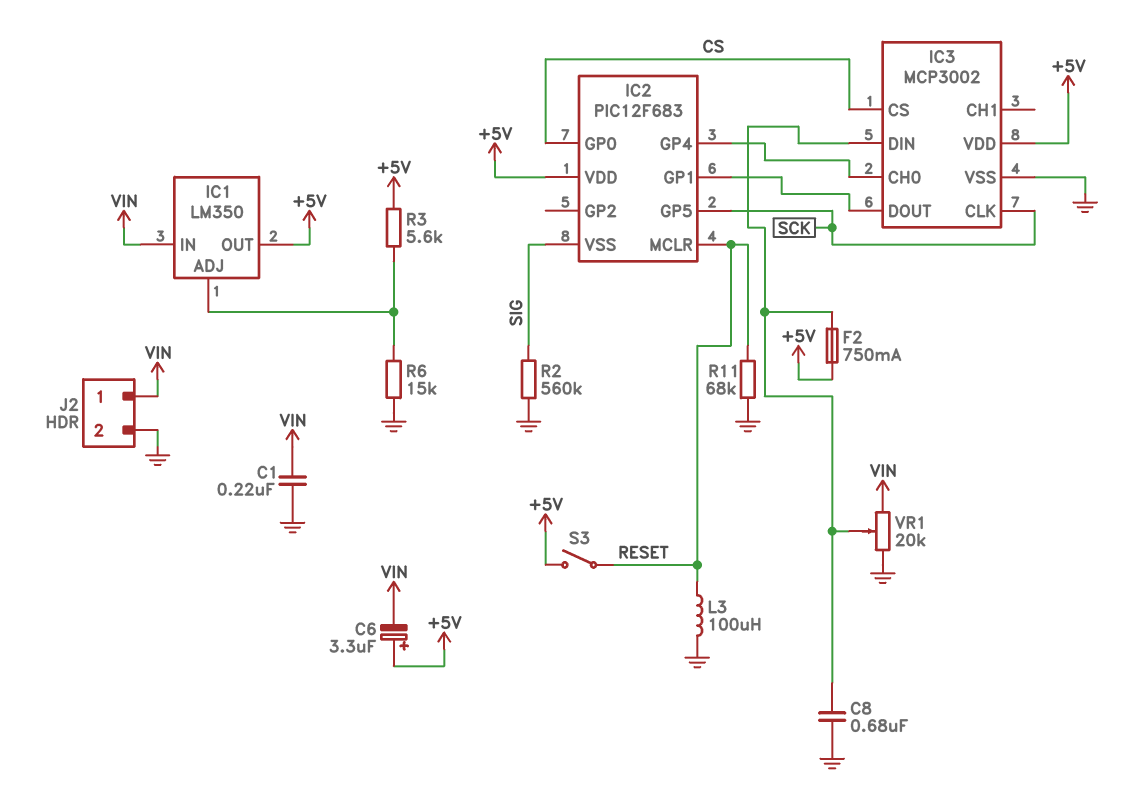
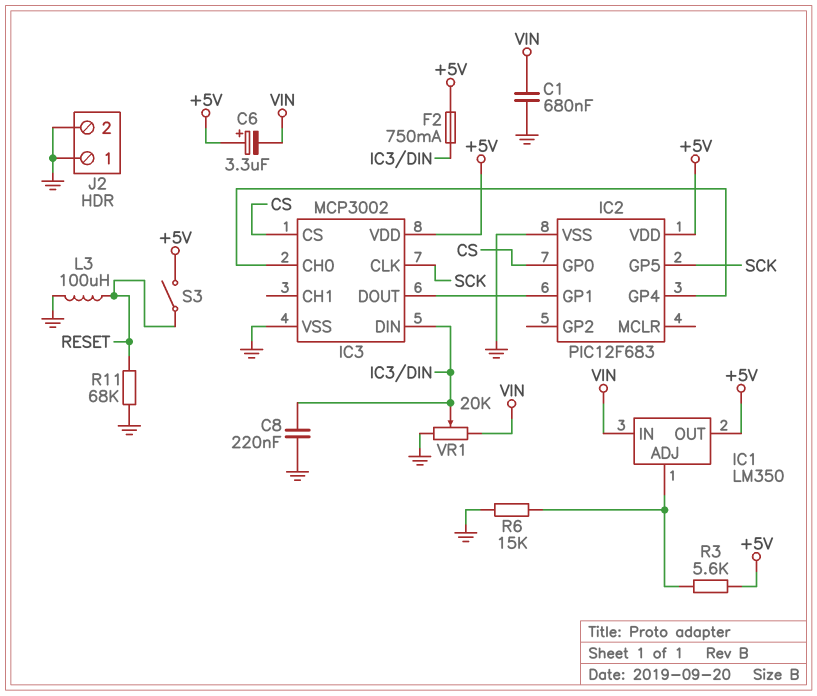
C1: 220nF (GND, VIN) -> 680nF (GND, VIN)
C8: 680nF (GND, IC3/DIN) -> 220nF (GND, IC3/DIN)
IC2 pin MCLR: RESET -> none
IC2 pin VSS: SIG -> GND
J2 pin 1: VIN -> GND
R2: 560k (GND, SIG) -> none

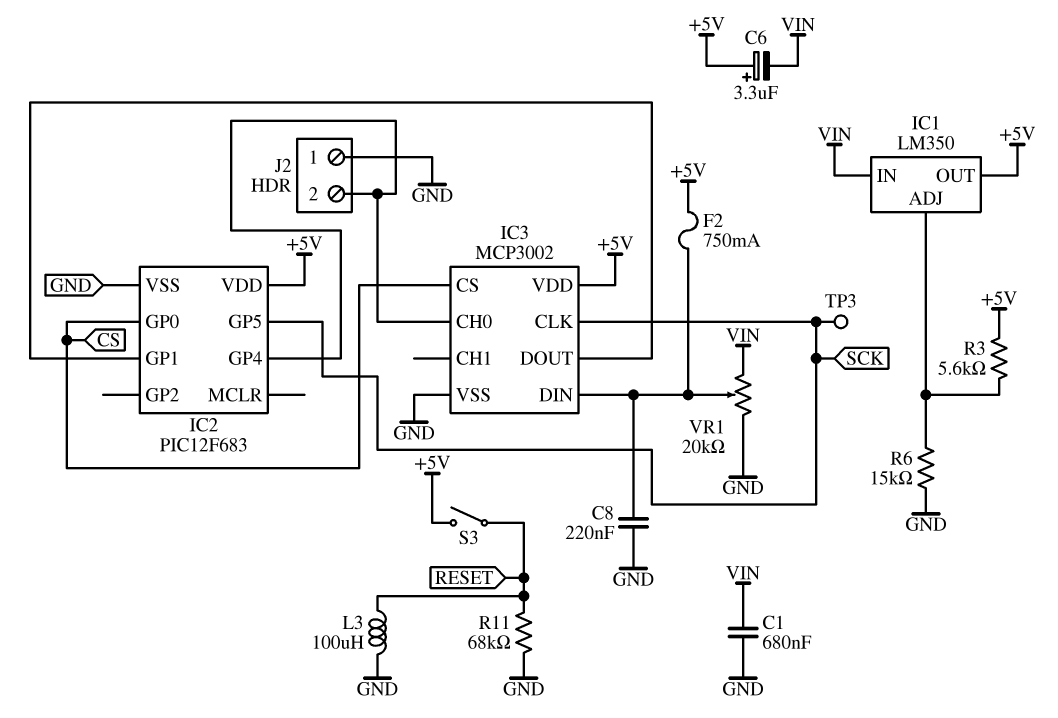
J2 pin 2: GND -> IC2/GP4
TP3: none -> test point (SCK)

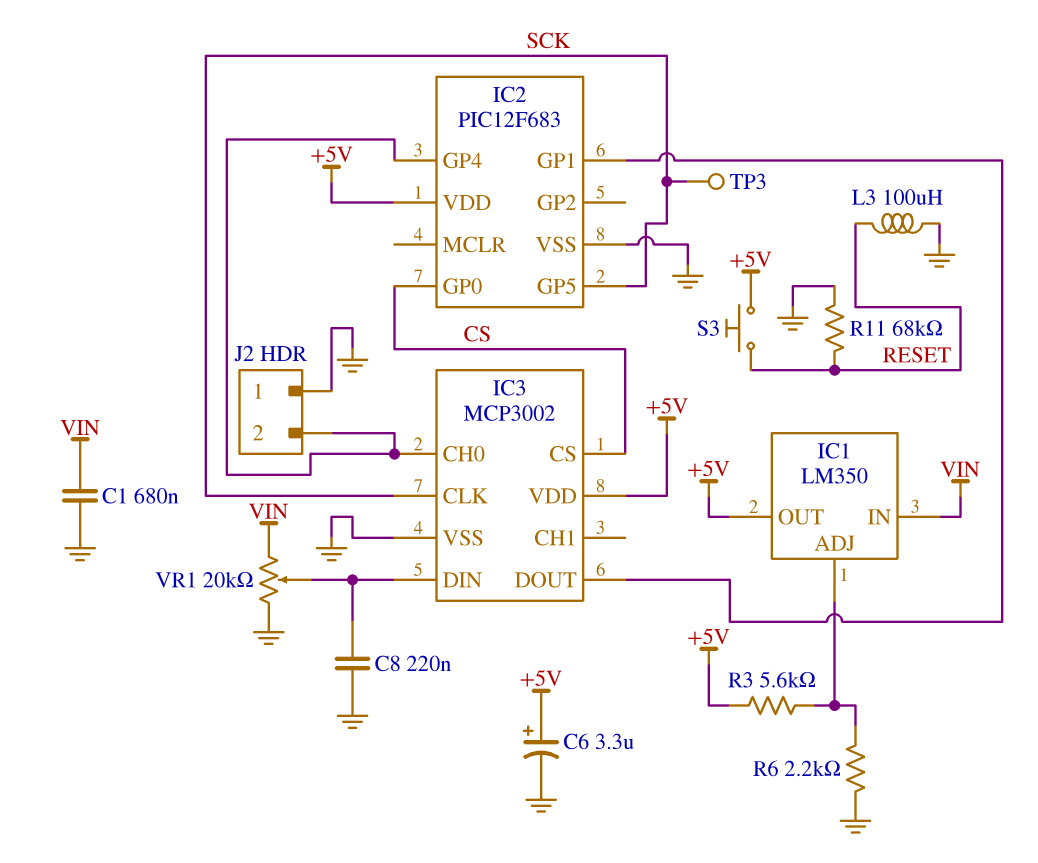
C6: 3.3uF (plus +5V, minus VIN) -> 3.3uF (plus +5V, minus GND)
F2: 750mA (+5V, IC3/DIN) -> none
R6: 15k (GND, IC1/ADJ) -> 2.2k (GND, IC1/ADJ)
S3: switch (+5V, RESET) -> button (+5V, RESET)

